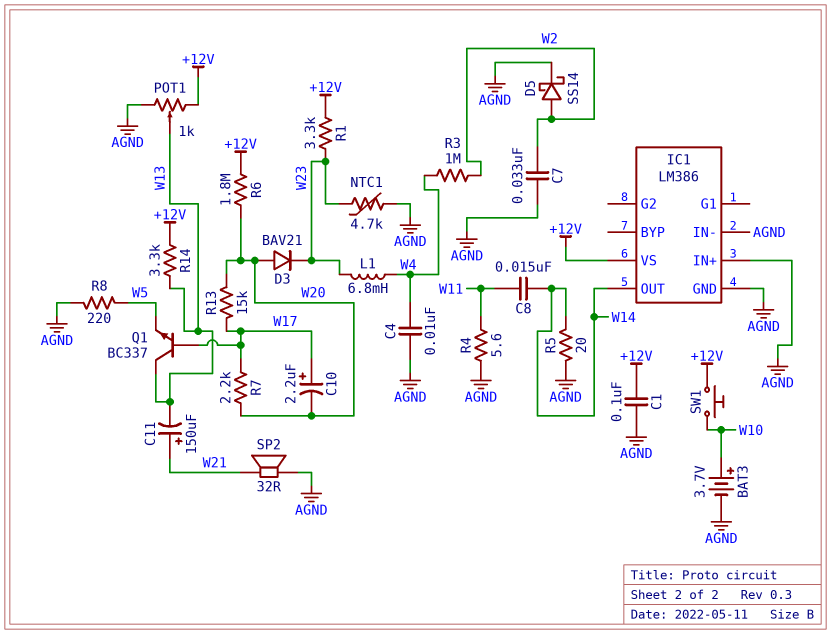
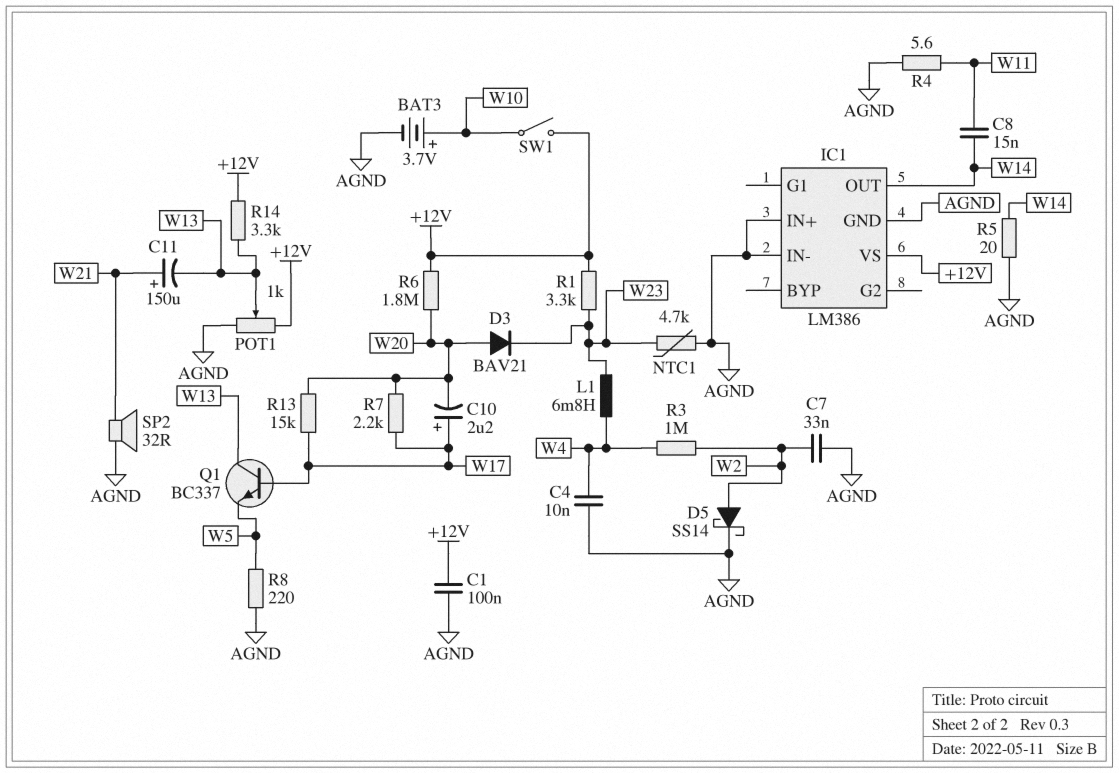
SW1: button (+12V, W10) -> switch (+12V, W10)

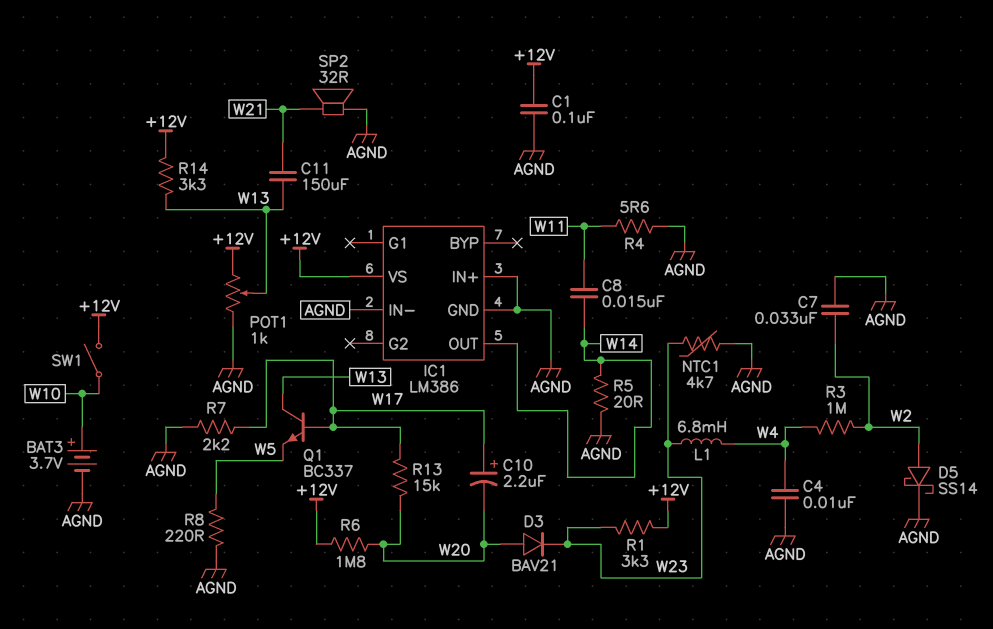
C11: 150uF (plus W21, minus W13) -> 150uF (W13, W21)
R7: 2.2k (W17, W20) -> 2.2k (AGND, W17)

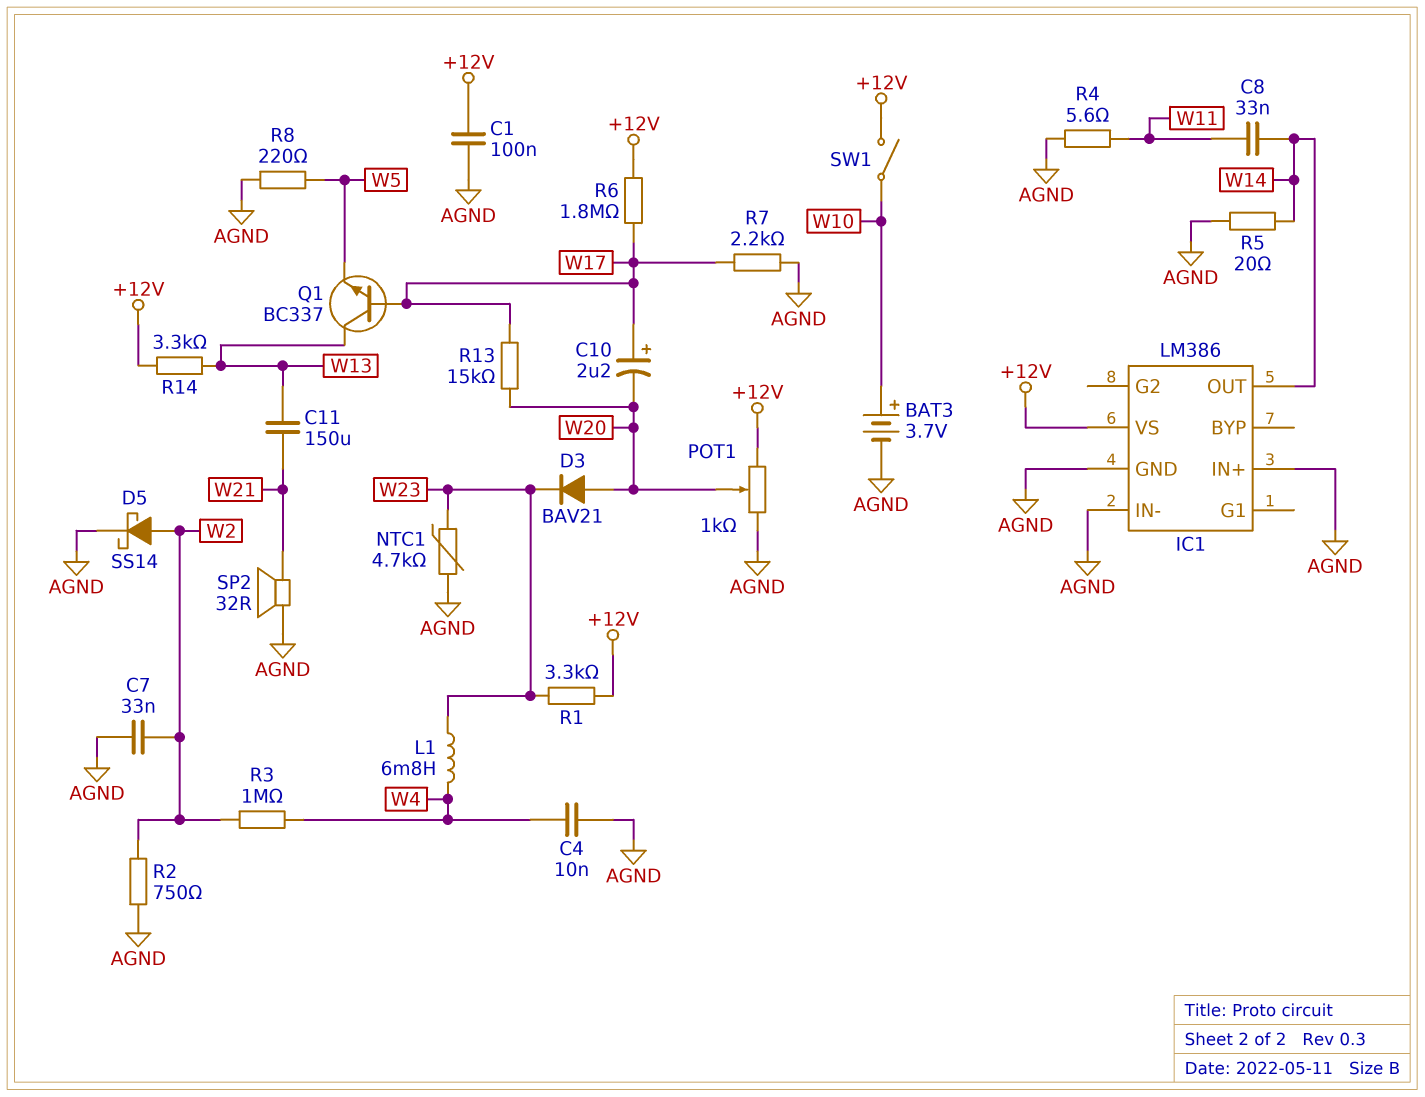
C8: 15nF (W11, W14) -> 33nF (W11, W14)
POT1: 1k (+12V, AGND, wiper W13) -> 1k (+12V, AGND, wiper W20)
R2: none -> 750 (AGND, W2)
R6: 1.8M (+12V, W20) -> 1.8M (+12V, W17)

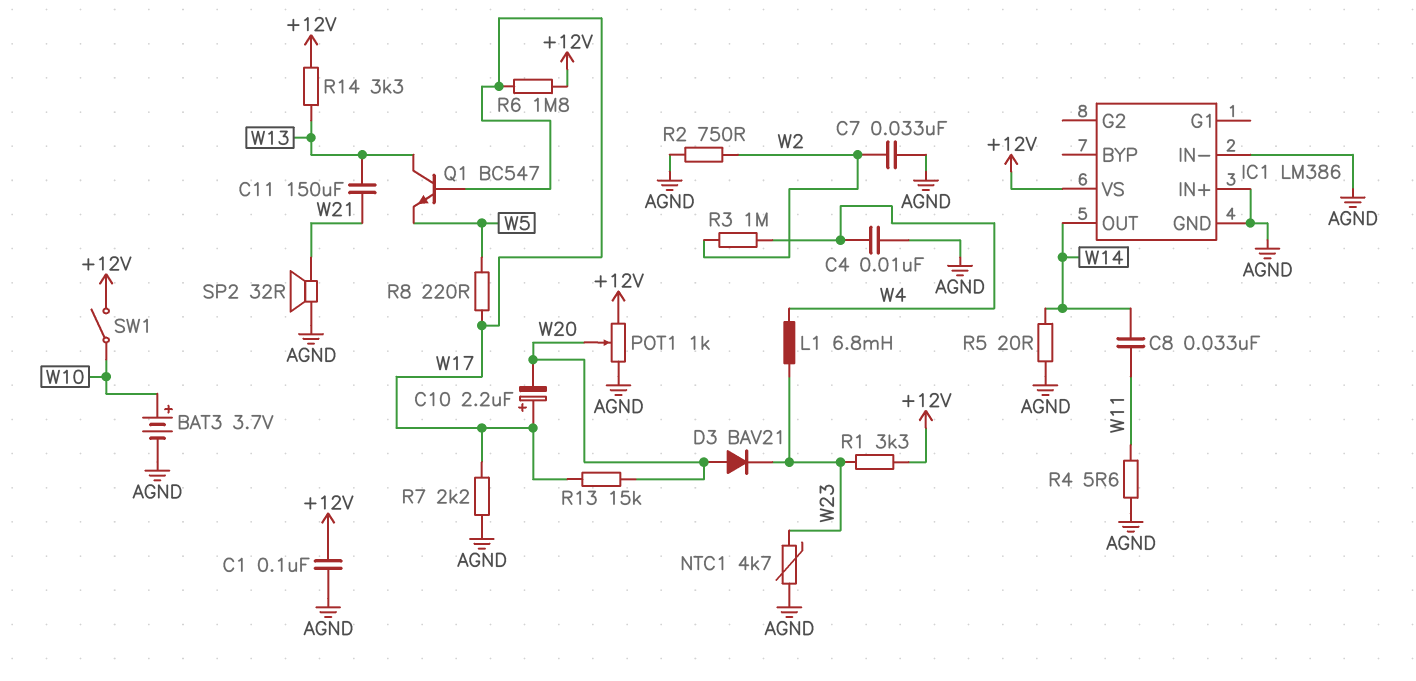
D5: schottky SS14 (A W2, K AGND) -> none
Q1: NPN BC337 (B W17, C W13, E W5) -> NPN BC547 (B W17, C W13, E W5)
R8: 220 (AGND, W5) -> 220 (W5, W17)

